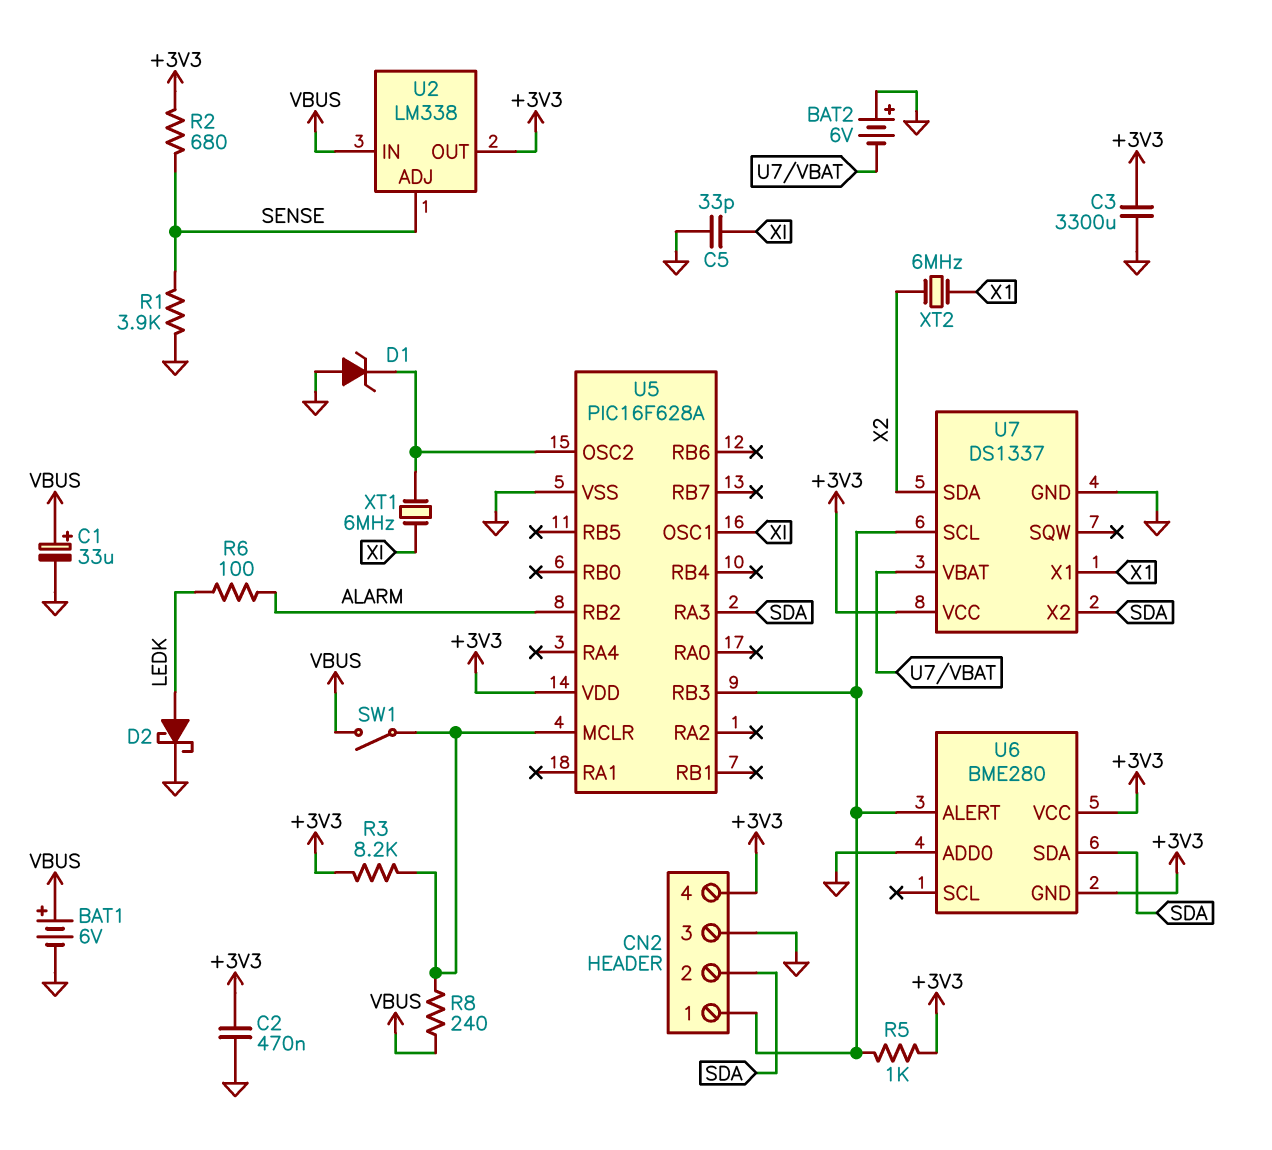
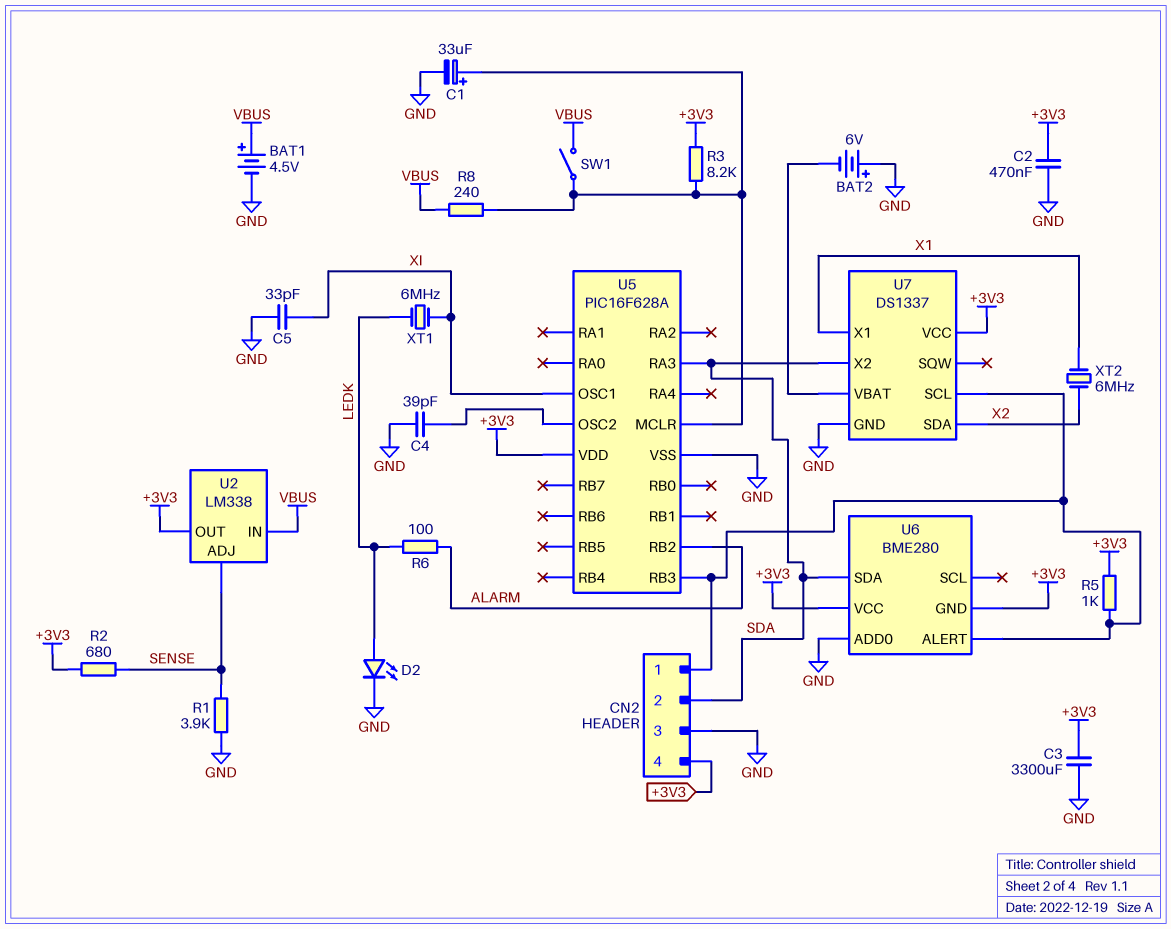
BAT1: 6V (plus VBUS, minus GND) -> 4.5V (plus VBUS, minus GND)
C1: 33uF (plus VBUS, minus GND) -> 33uF (plus U5/MCLR, minus GND)
C4: none -> 39pF (GND, U5/OSC2)
D1: zener (A GND, K U5/OSC2) -> none
D2: schottky (A LEDK, K GND) -> LED (A LEDK, K GND)
XT1: 6MHz (U5/OSC2, XI) -> 6MHz (LEDK, XI)

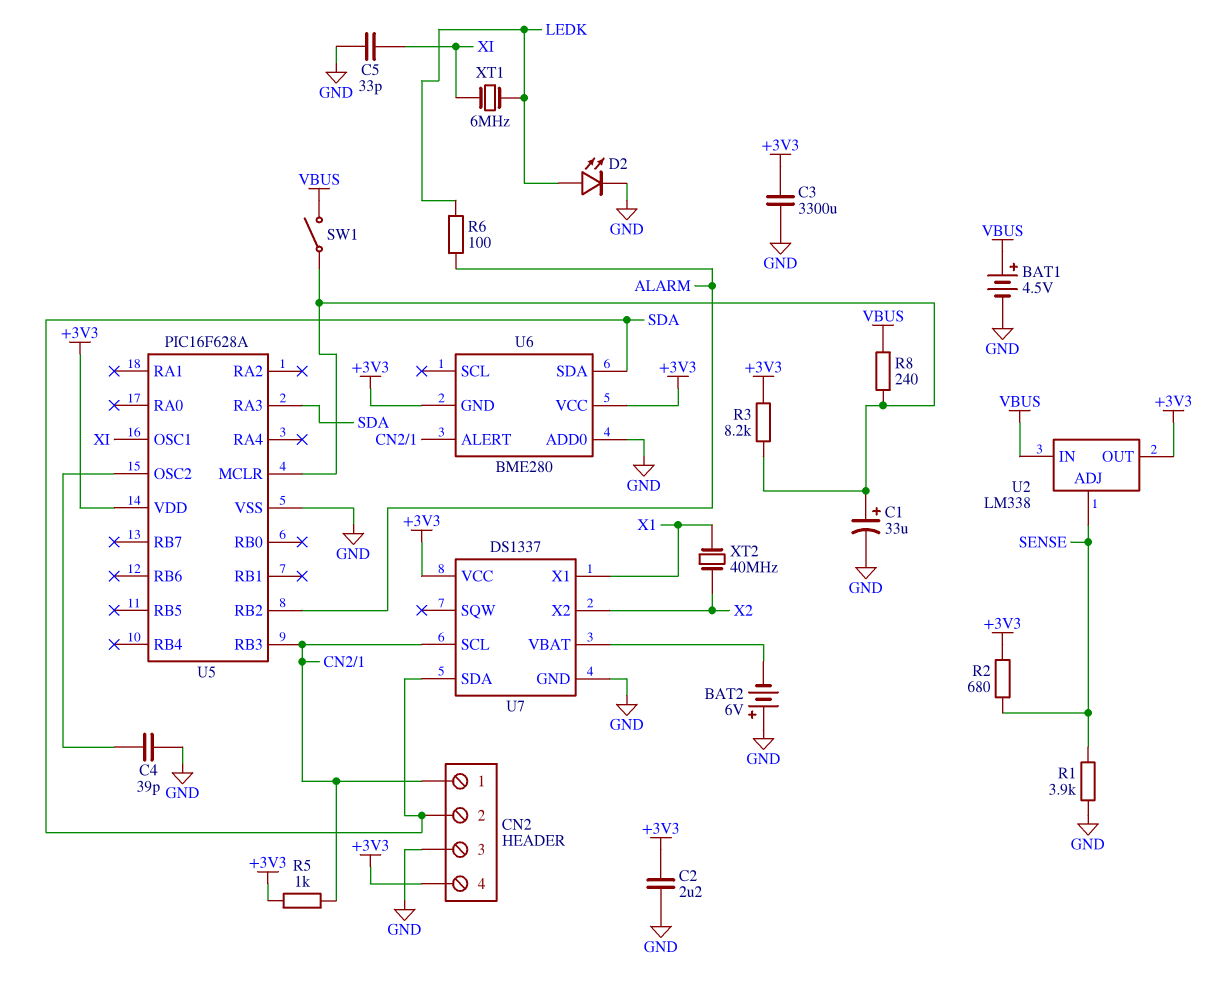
C2: 470nF (+3V3, GND) -> 2.2uF (+3V3, GND)
U7 pin SDA: X2 -> SDA
U7 pin X2: SDA -> X2
XT2: 6MHz (X1, X2) -> 40MHz (X1, X2)

